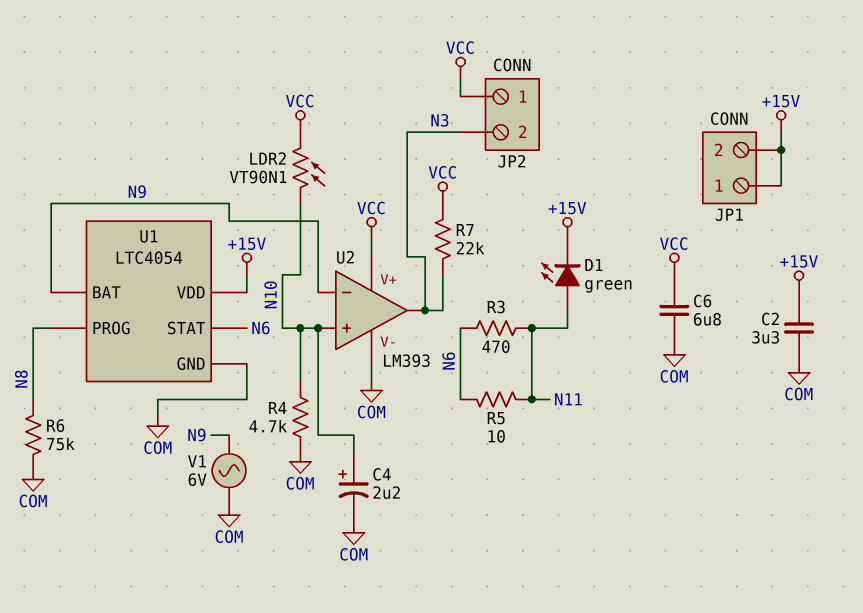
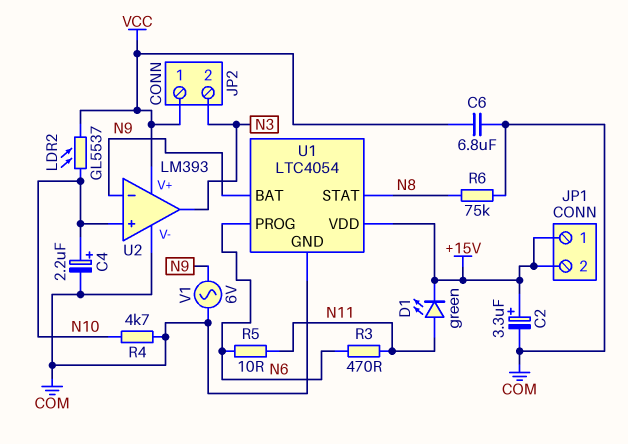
C2: 3.3uF (+15V, COM) -> 3.3uF (plus +15V, minus COM)
LDR2: VT90N1 (N10, VCC) -> GL5537 (N10, VCC)
R7: 22k (N3, VCC) -> none
U1 pin PROG: N8 -> N6
U1 pin STAT: N6 -> N8

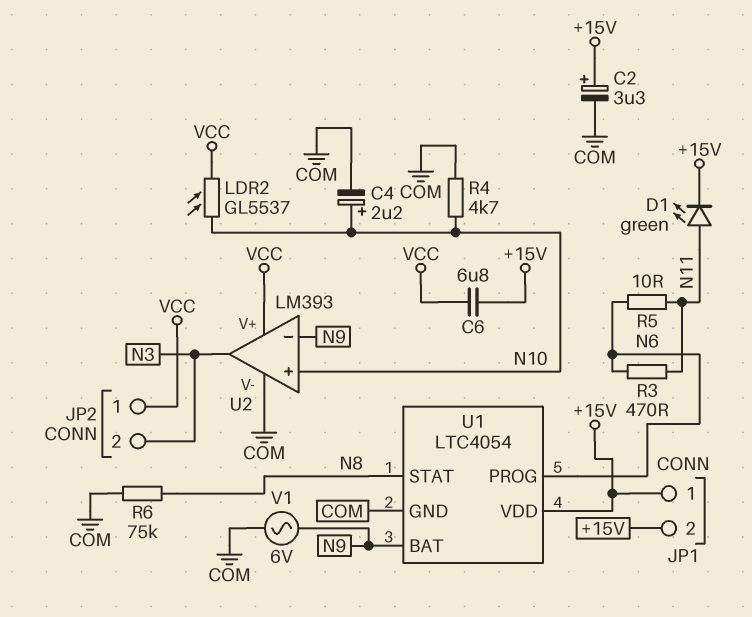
C6: 6.8uF (COM, VCC) -> 6.8uF (+15V, VCC)

